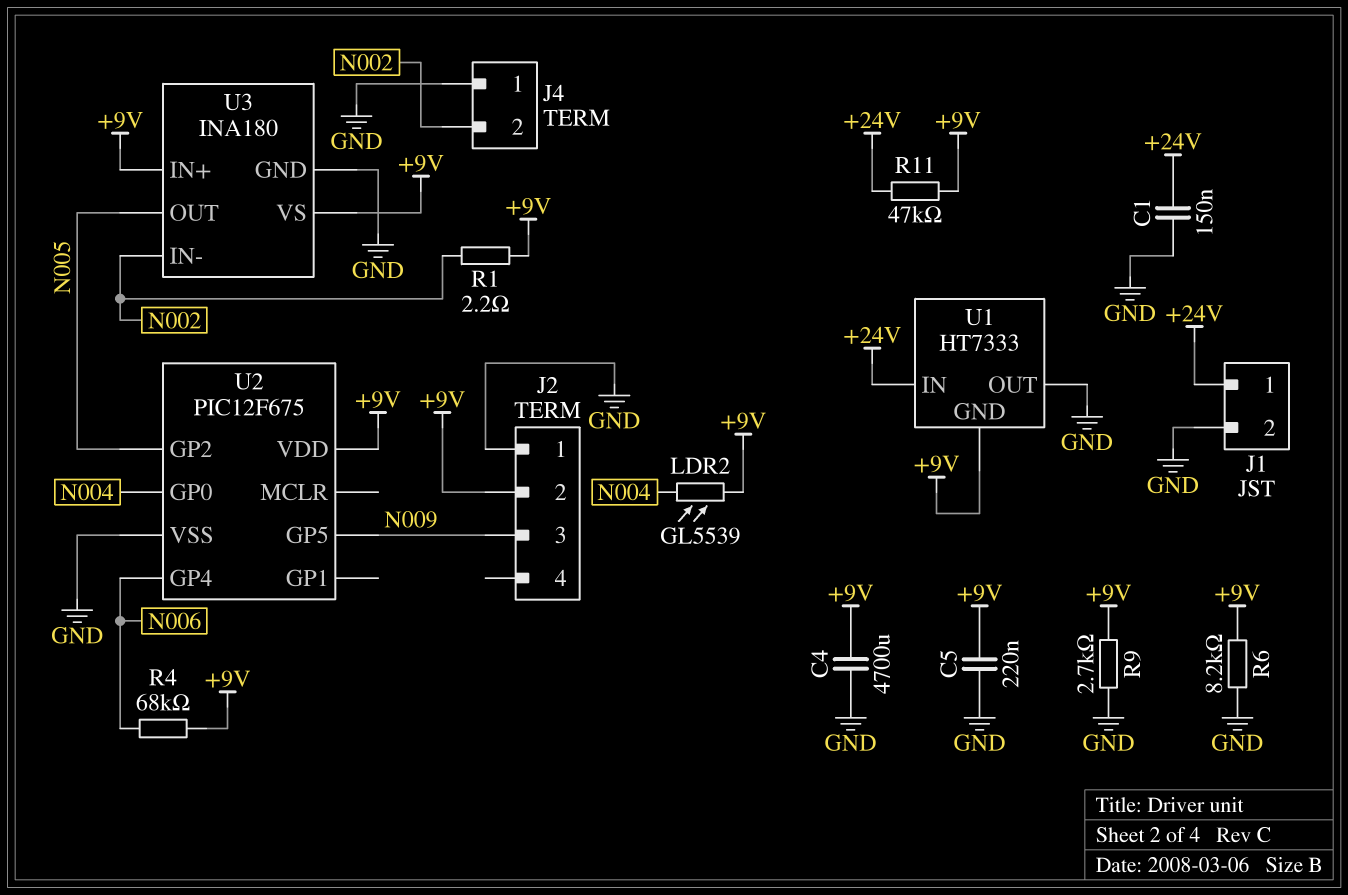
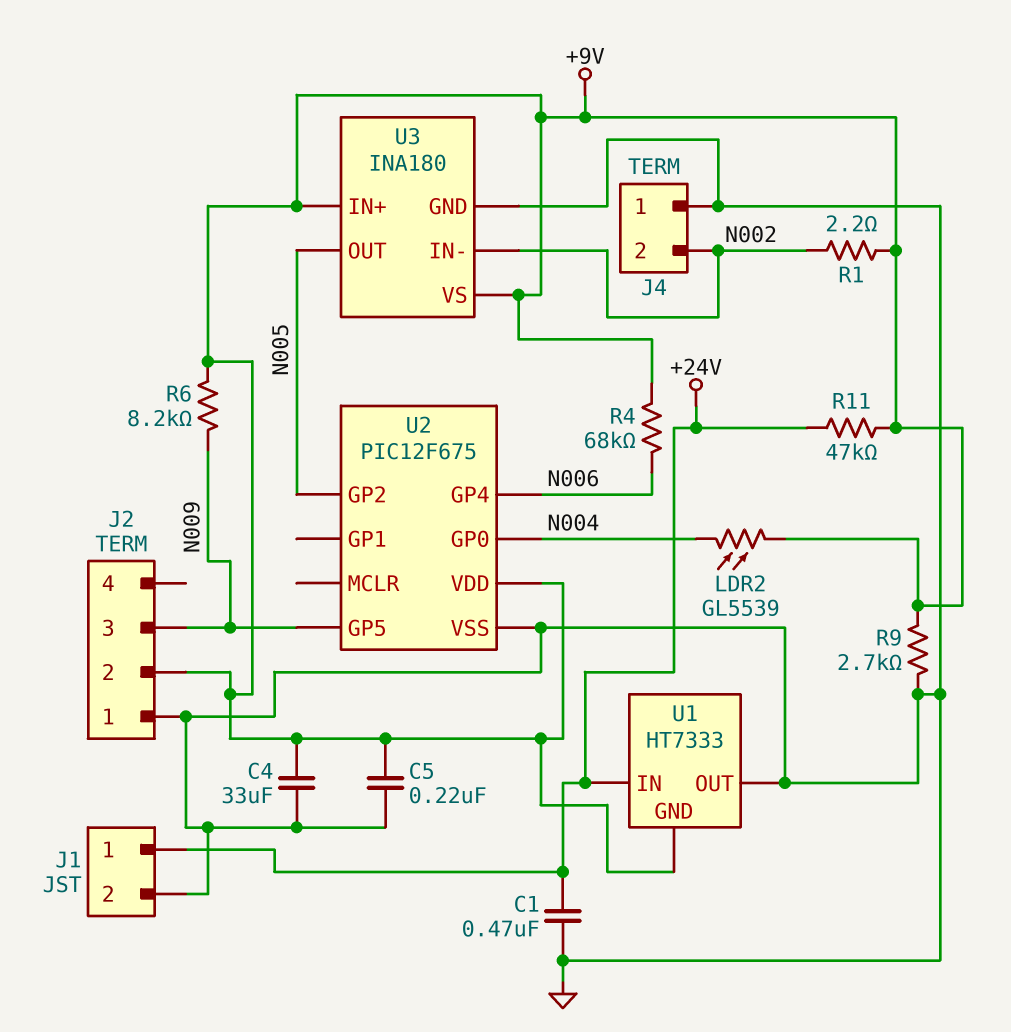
C1: 150nF (+24V, GND) -> 470nF (+24V, GND)
C4: 4700uF (+9V, GND) -> 33uF (+9V, GND)
R6: 8.2k (+9V, GND) -> 8.2k (+9V, N009)

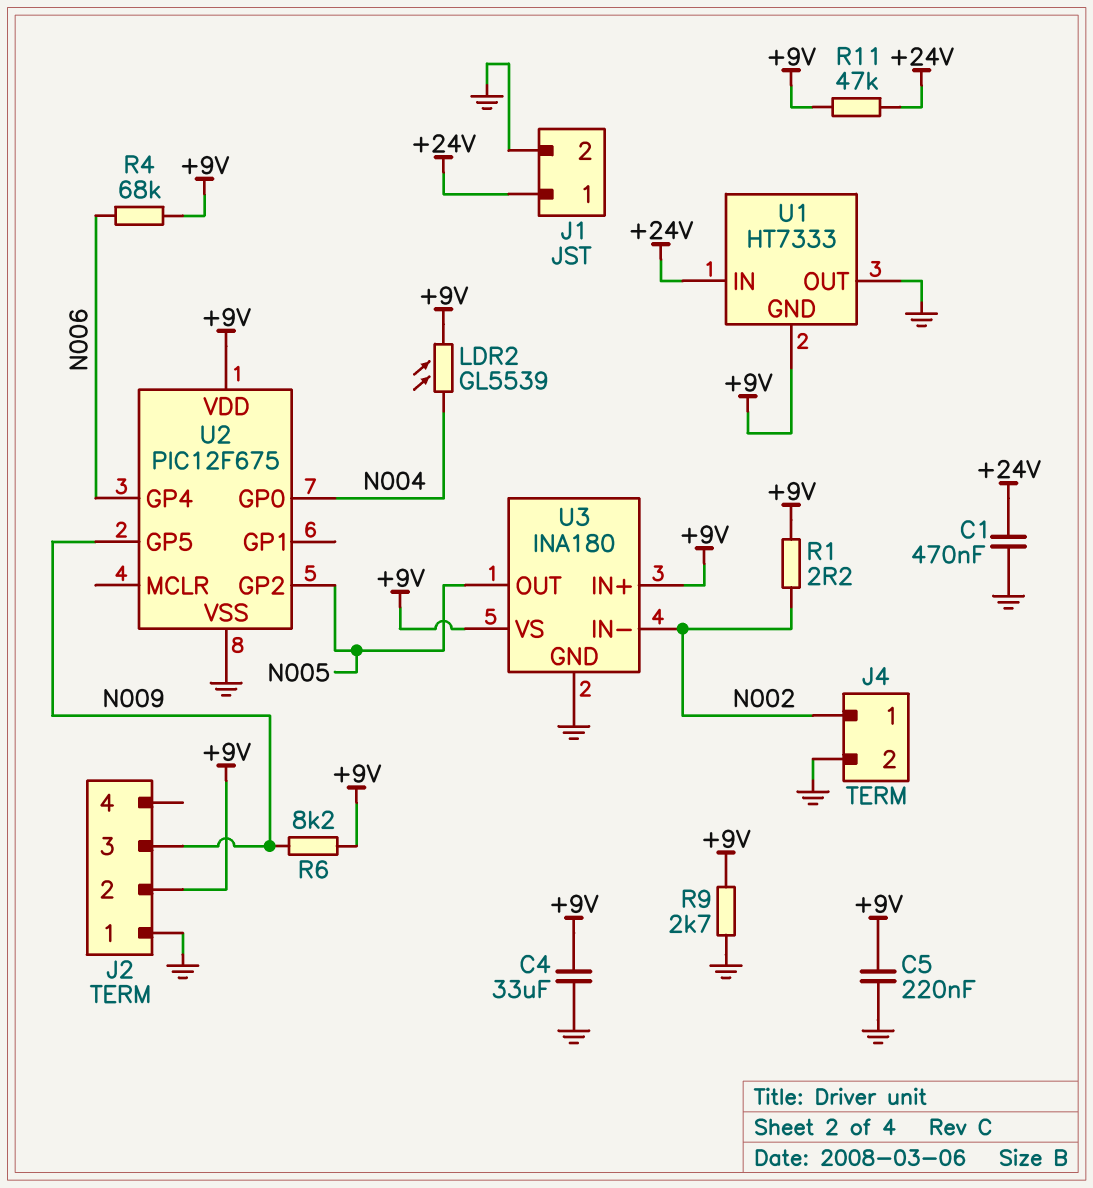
J4 pin 1: GND -> N002
J4 pin 2: N002 -> GND

